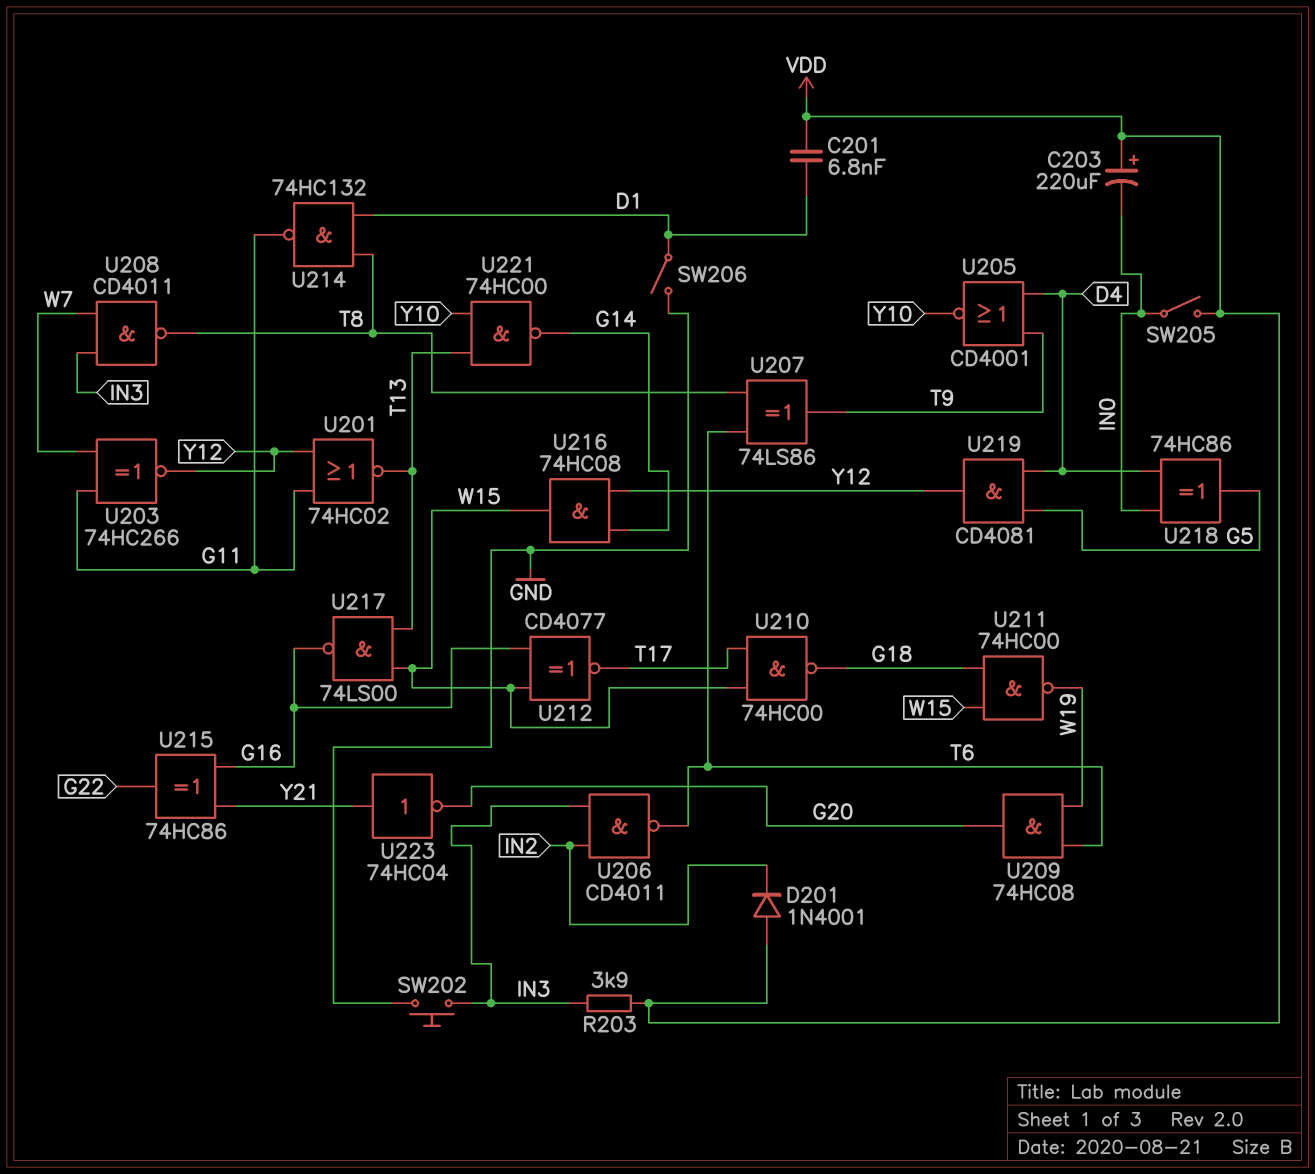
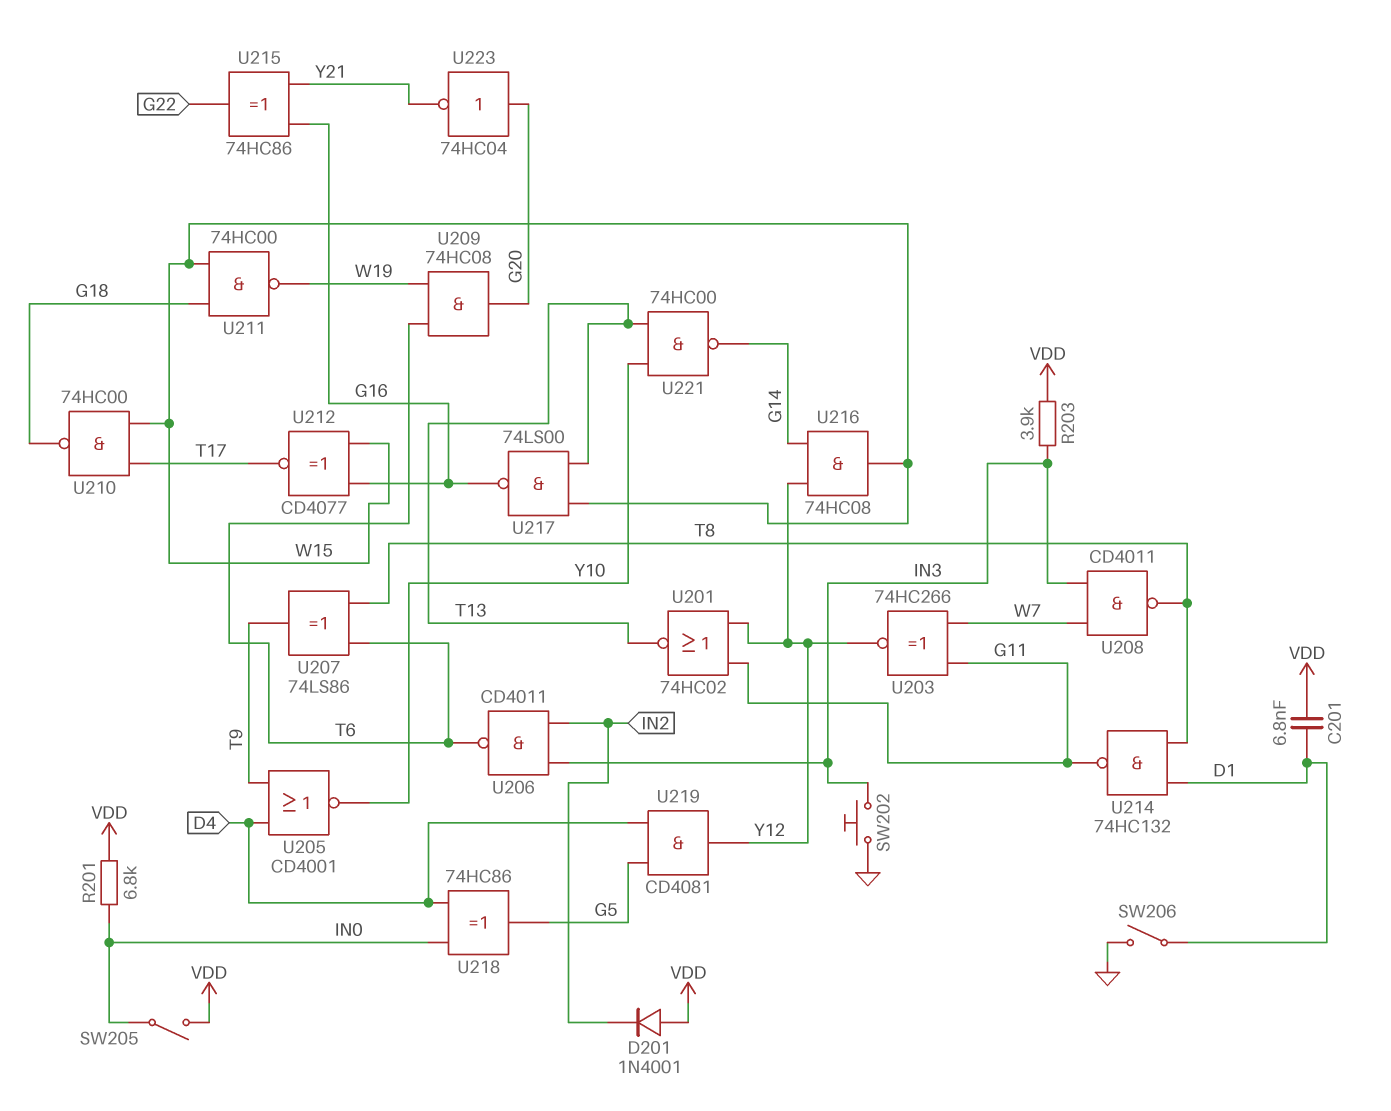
C203: 220uF (plus VDD, minus IN0) -> none
R201: none -> 6.8k (IN0, VDD)
U223: NOT 74HC04 (in Y21, out G20) -> NOT 74HC04 (in G20, out Y21)

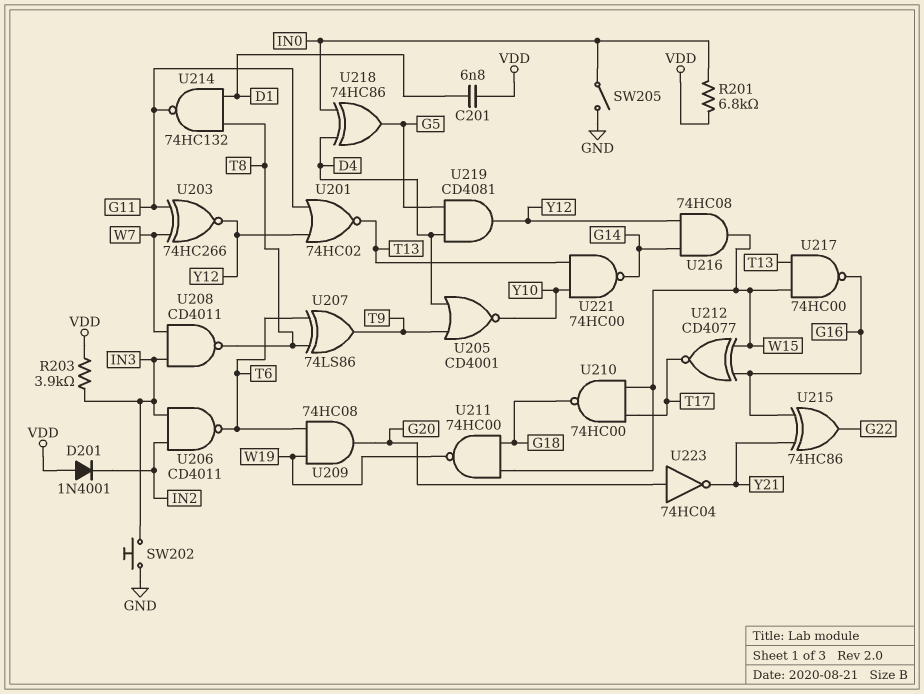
SW205: switch (IN0, VDD) -> switch (GND, IN0)
SW206: switch (D1, GND) -> none
U217: NAND 74LS00 (in T13, in W15, out G16) -> NAND 74HC00 (in T13, in W15, out G16)

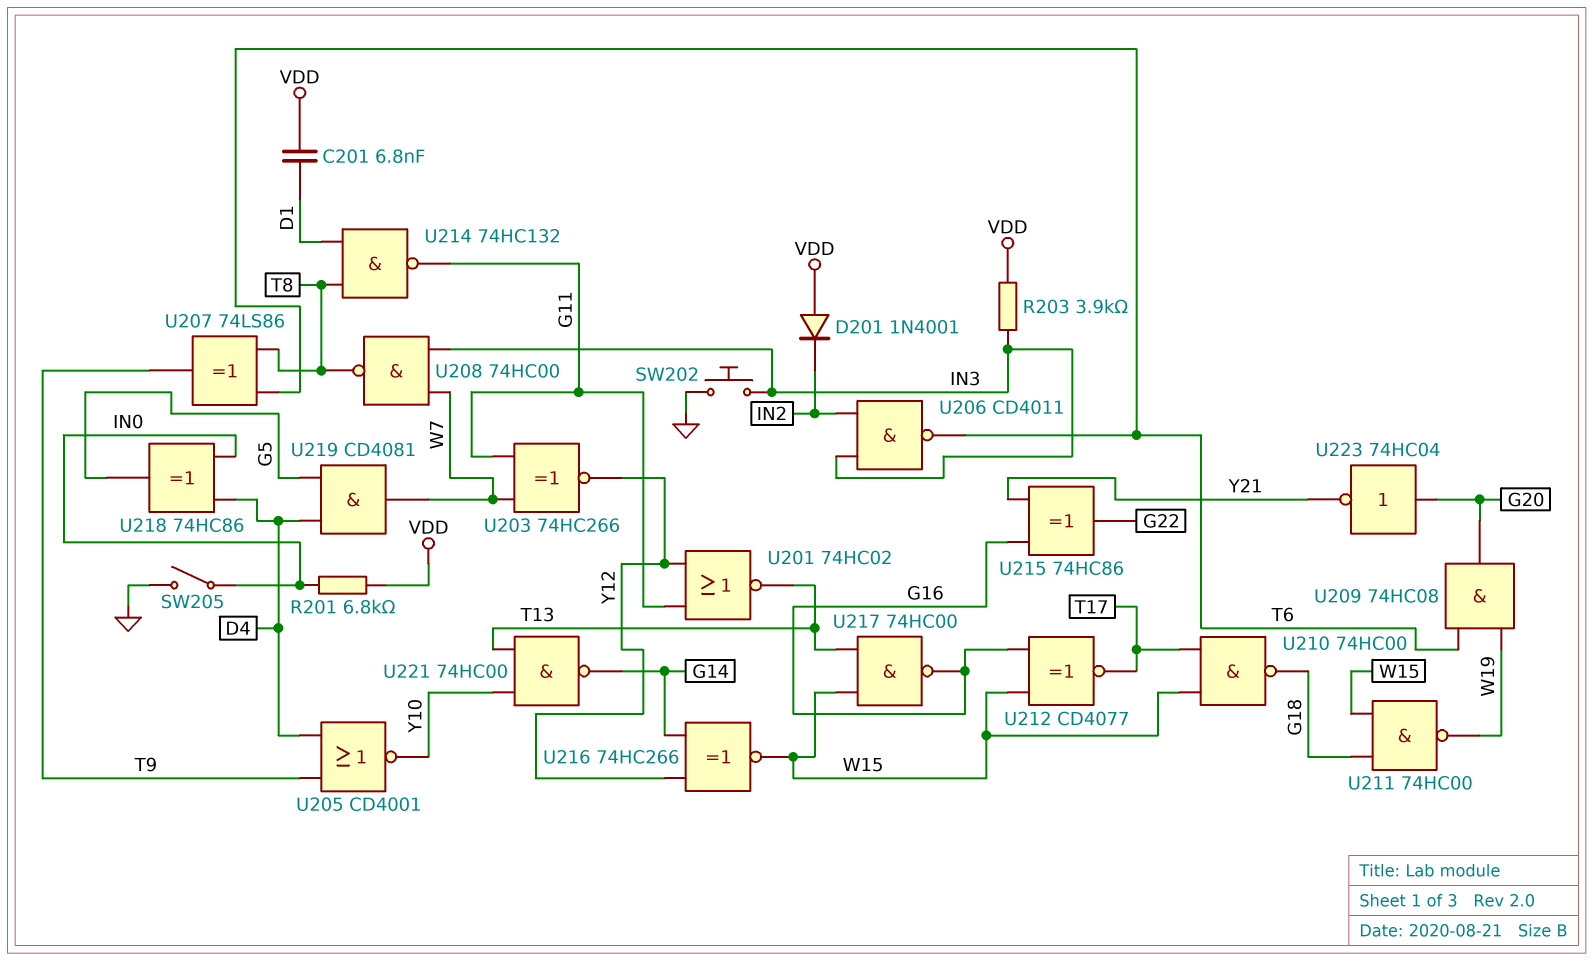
U208: NAND CD4011 (in IN3, in W7, out T8) -> NAND 74HC00 (in IN3, in W7, out T8)
U216: AND 74HC08 (in G14, in Y12, out W15) -> XNOR 74HC266 (in G14, in Y12, out W15)
U219: AND CD4081 (in D4, in G5, out Y12) -> AND CD4081 (in D4, in G5, out W7)

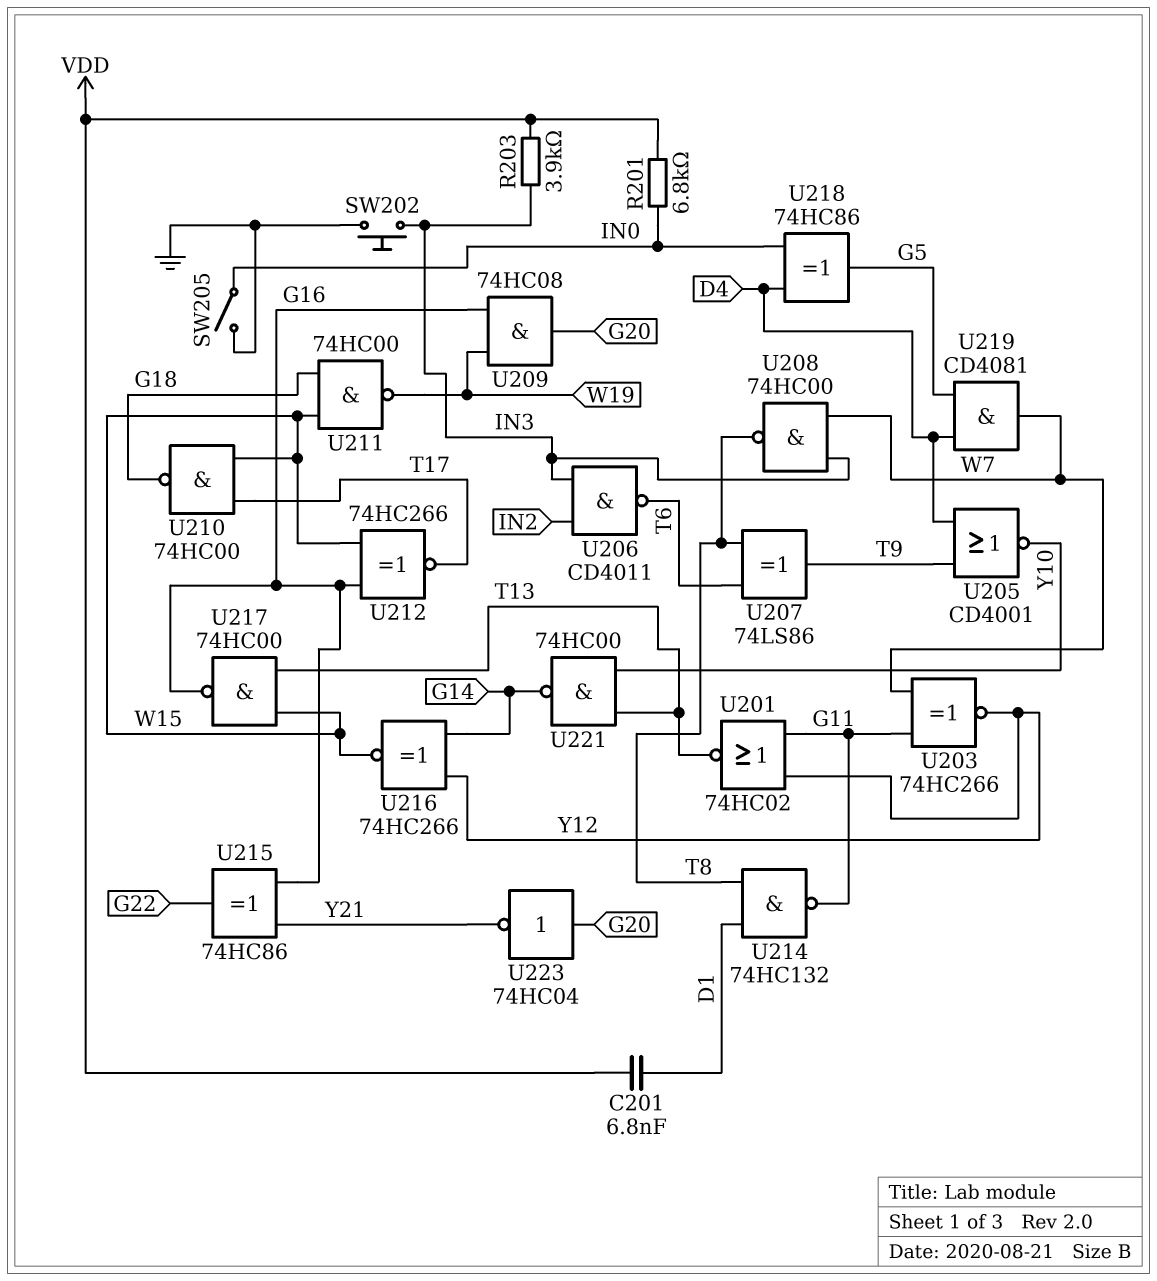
D201: diode 1N4001 (A VDD, K IN2) -> none
U209: AND 74HC08 (in T6, in W19, out G20) -> AND 74HC08 (in G16, in W19, out G20)
U212: XNOR CD4077 (in G16, in W15, out T17) -> XNOR 74HC266 (in G16, in W15, out T17)

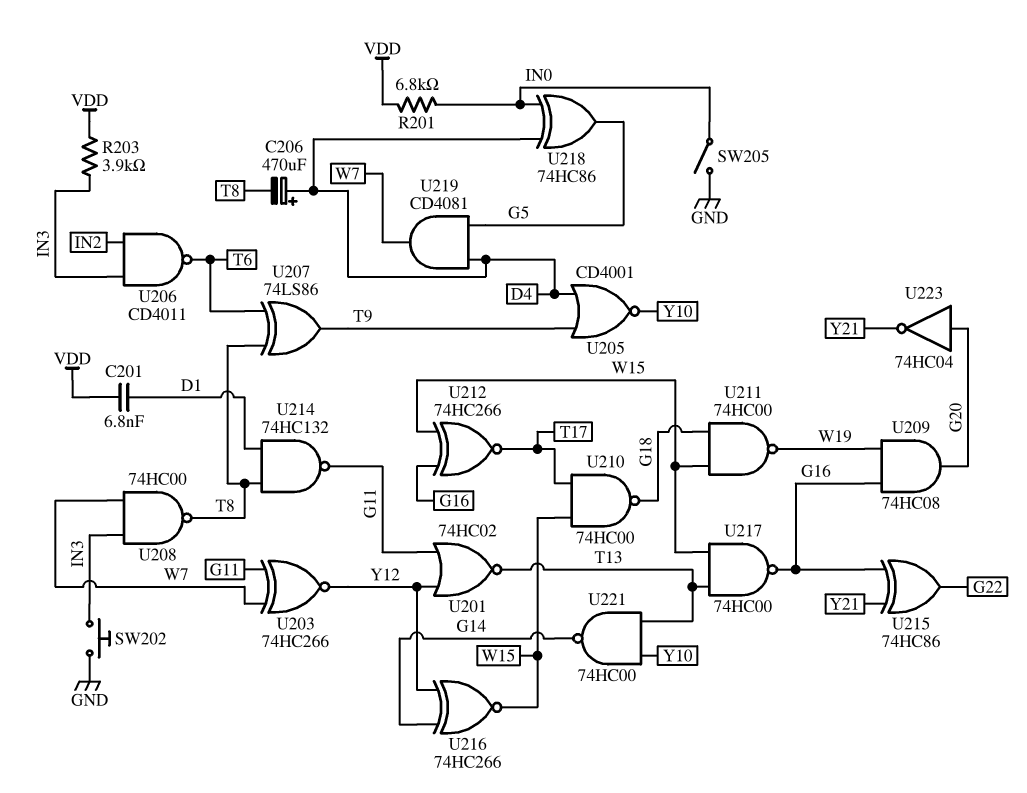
C206: none -> 470uF (plus D4, minus T8)

